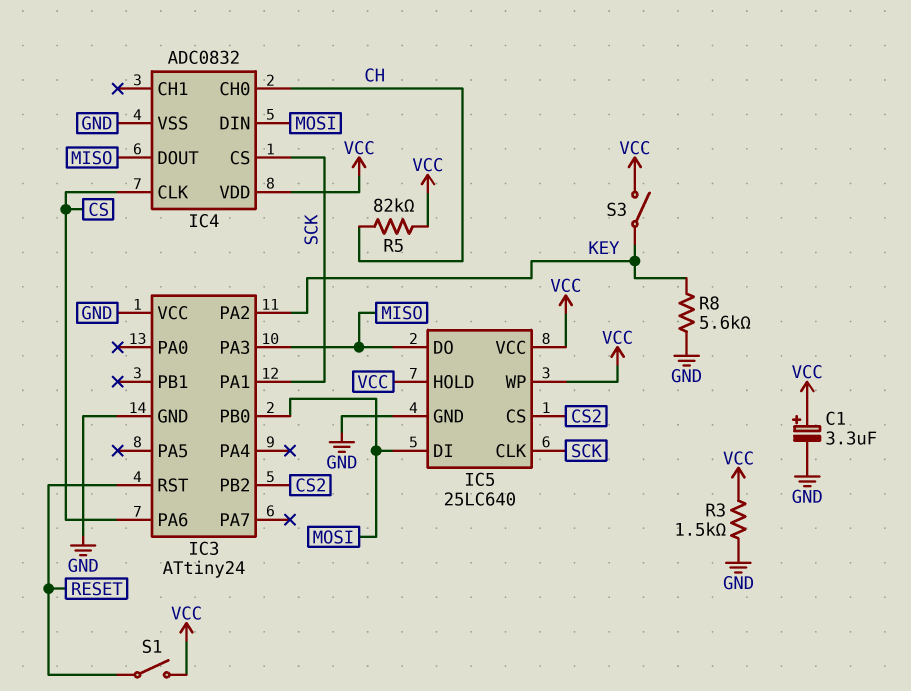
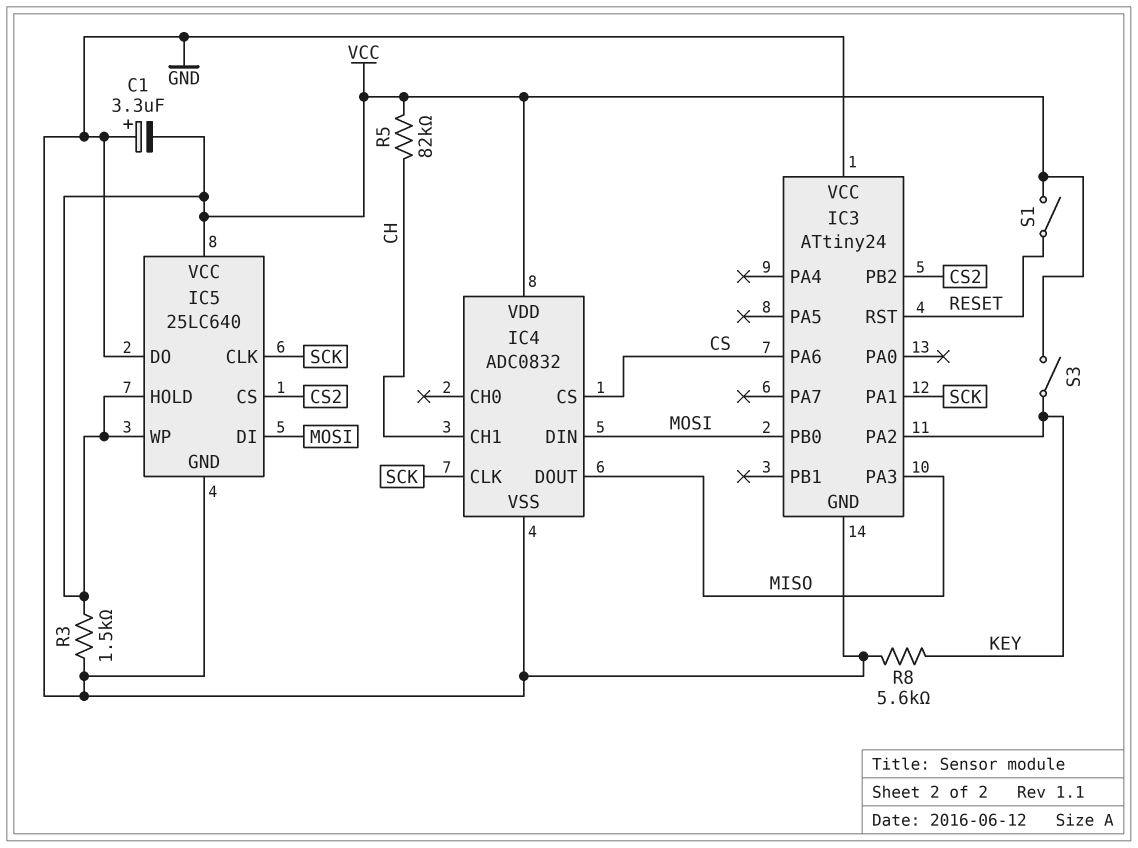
C1: 3.3uF (plus VCC, minus GND) -> 3.3uF (plus GND, minus VCC)
IC4 pin CH0: CH -> none
IC4 pin CH1: none -> CH
IC4 pin CLK: CS -> SCK
IC4 pin CS: SCK -> CS
IC5 pin DO: MISO -> GND

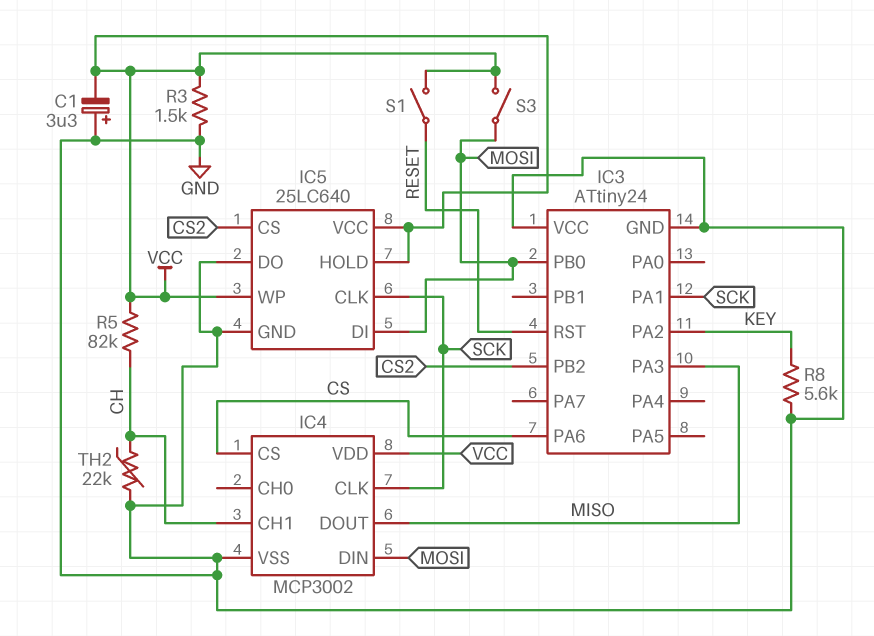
IC4: ADC0832 -> MCP3002
S3: switch (KEY, VCC) -> switch (MOSI, VCC)
TH2: none -> 22k (CH, GND)

